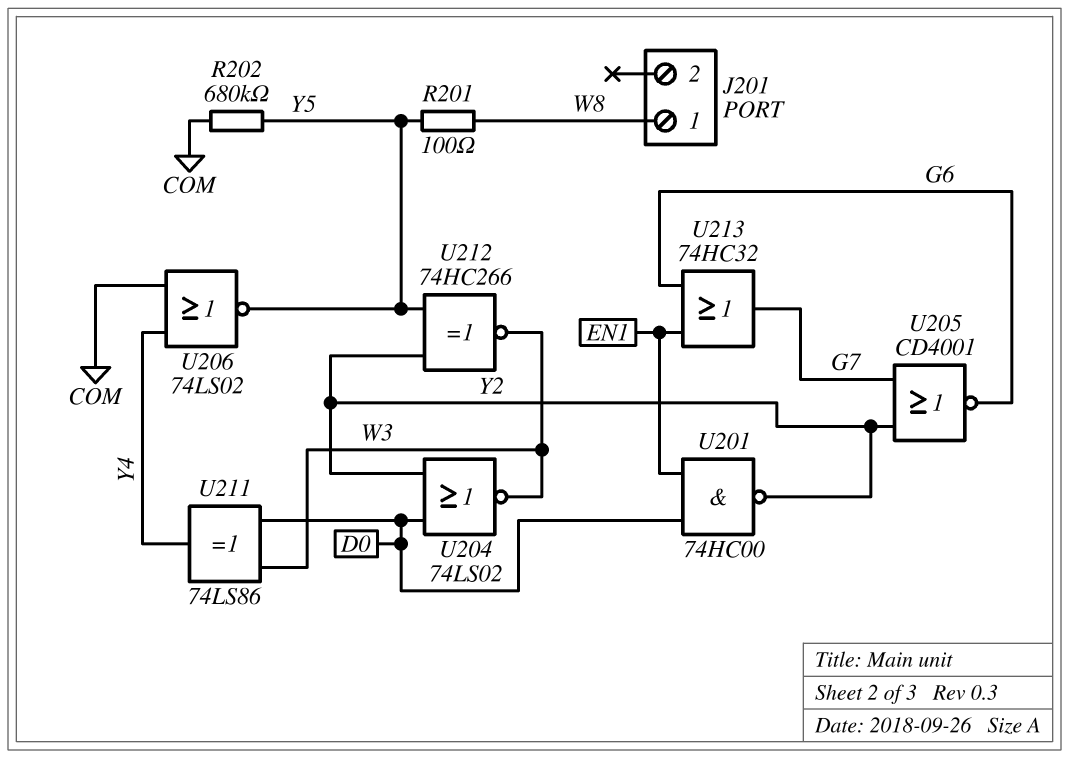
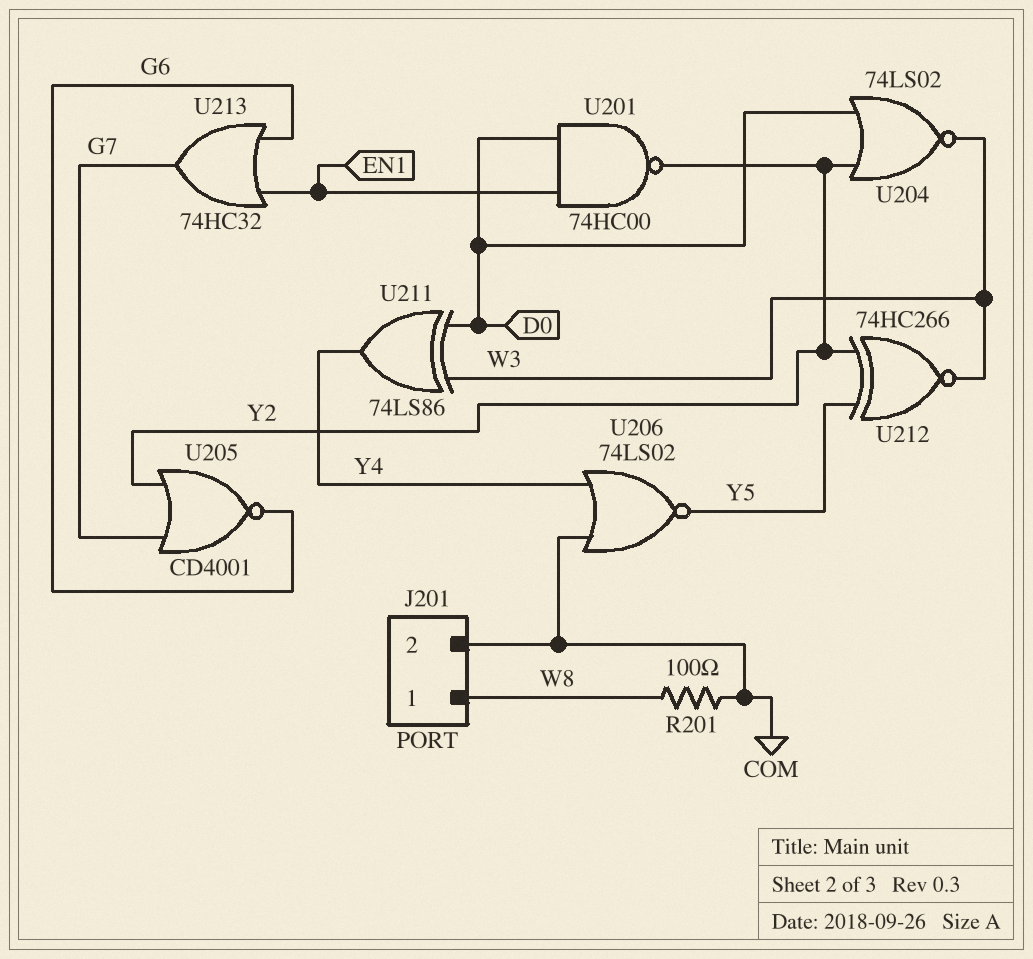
J201 pin 2: none -> COM
R201: 100 (W8, Y5) -> 100 (COM, W8)
R202: 680k (COM, Y5) -> none

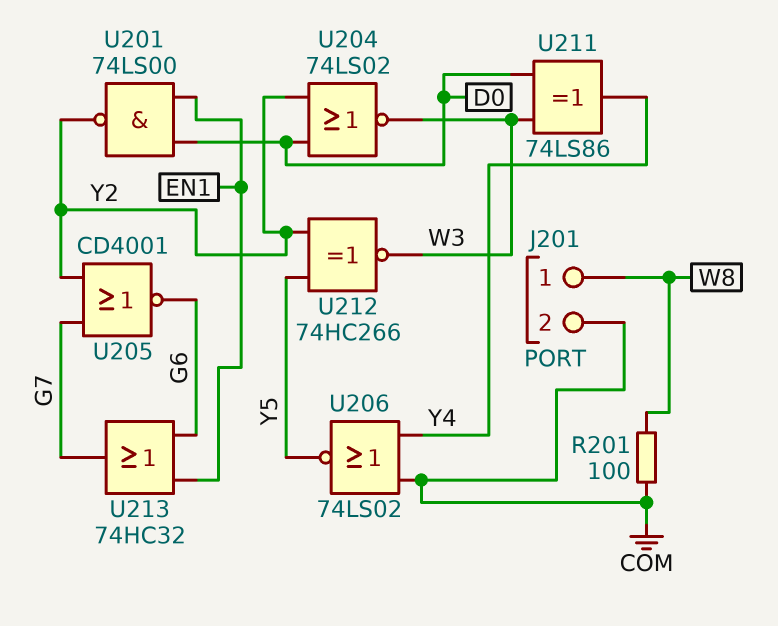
U201: NAND 74HC00 (in D0, in EN1, out Y2) -> NAND 74LS00 (in D0, in EN1, out Y2)

